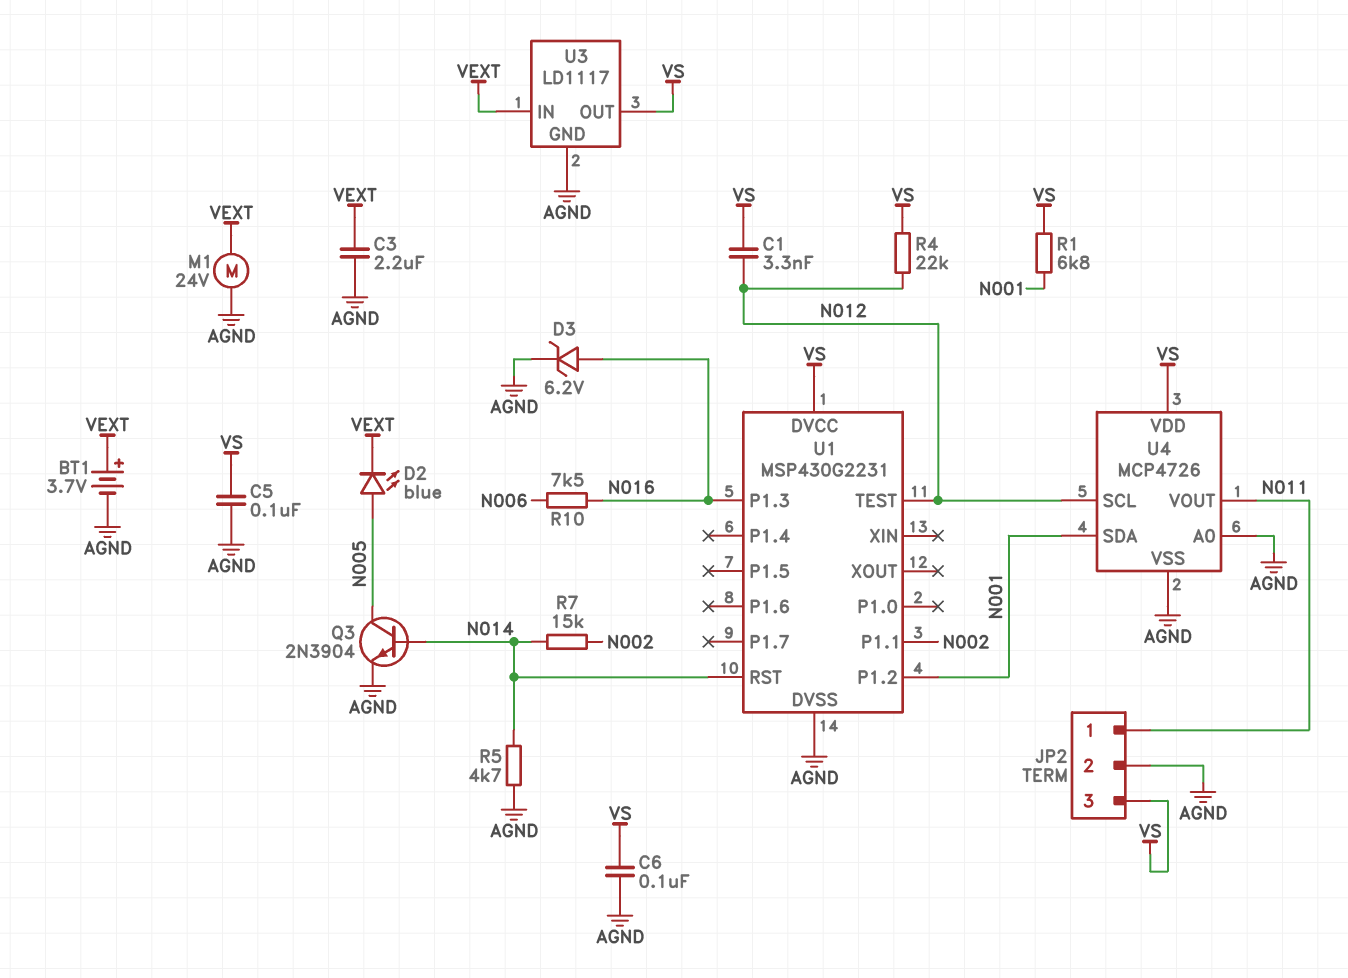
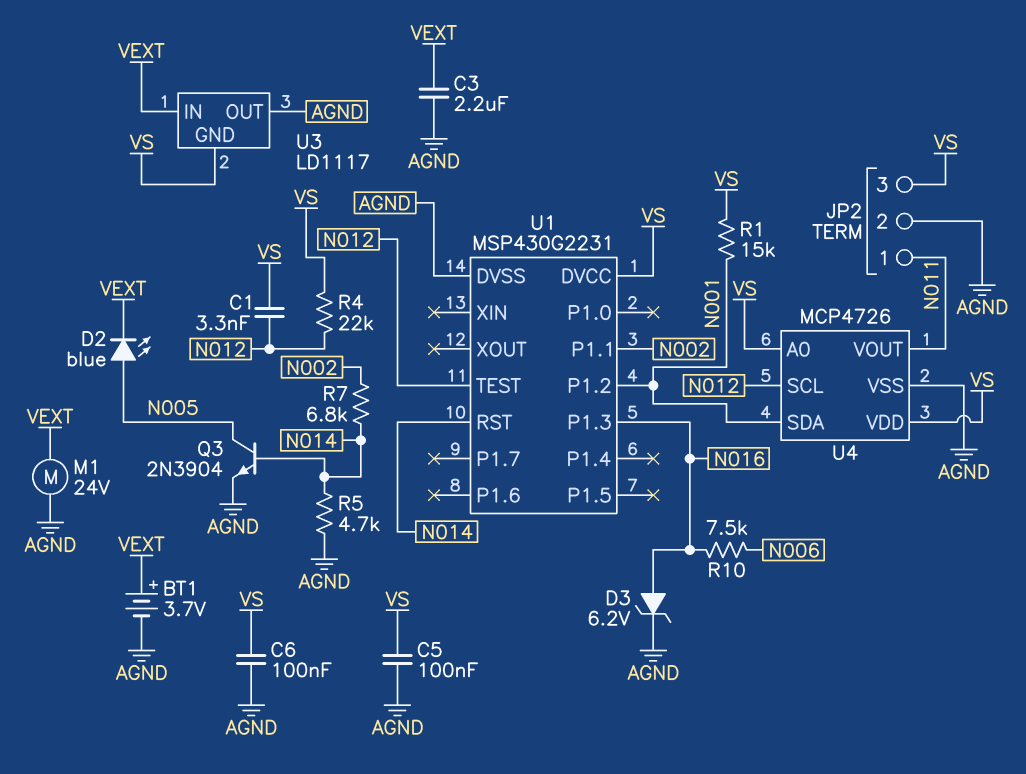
R1: 6.8k (N001, VS) -> 15k (N001, VS)
R7: 15k (N002, N014) -> 6.8k (N002, N014)
U3 pin GND: AGND -> VS
U3 pin OUT: VS -> AGND
U4 pin A0: AGND -> VS

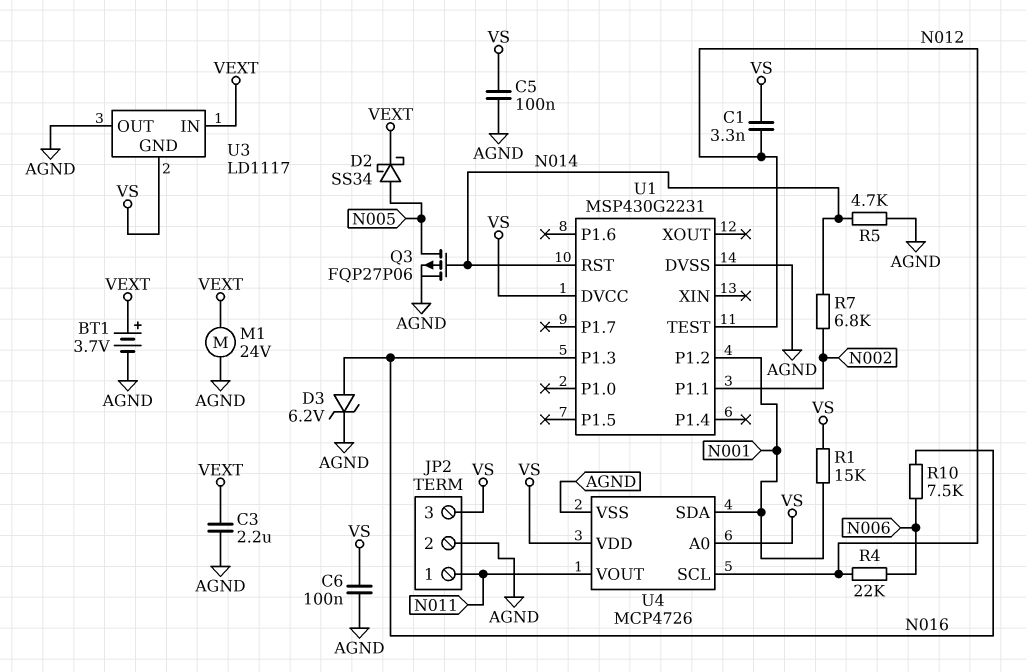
D2: LED blue (A N005, K VEXT) -> schottky SS34 (A N005, K VEXT)
Q3: NPN 2N3904 (B N014, C N005, E AGND) -> PMOS FQP27P06 (G N014, D N005, S AGND)
R4: 22k (N012, VS) -> 22k (N006, N012)

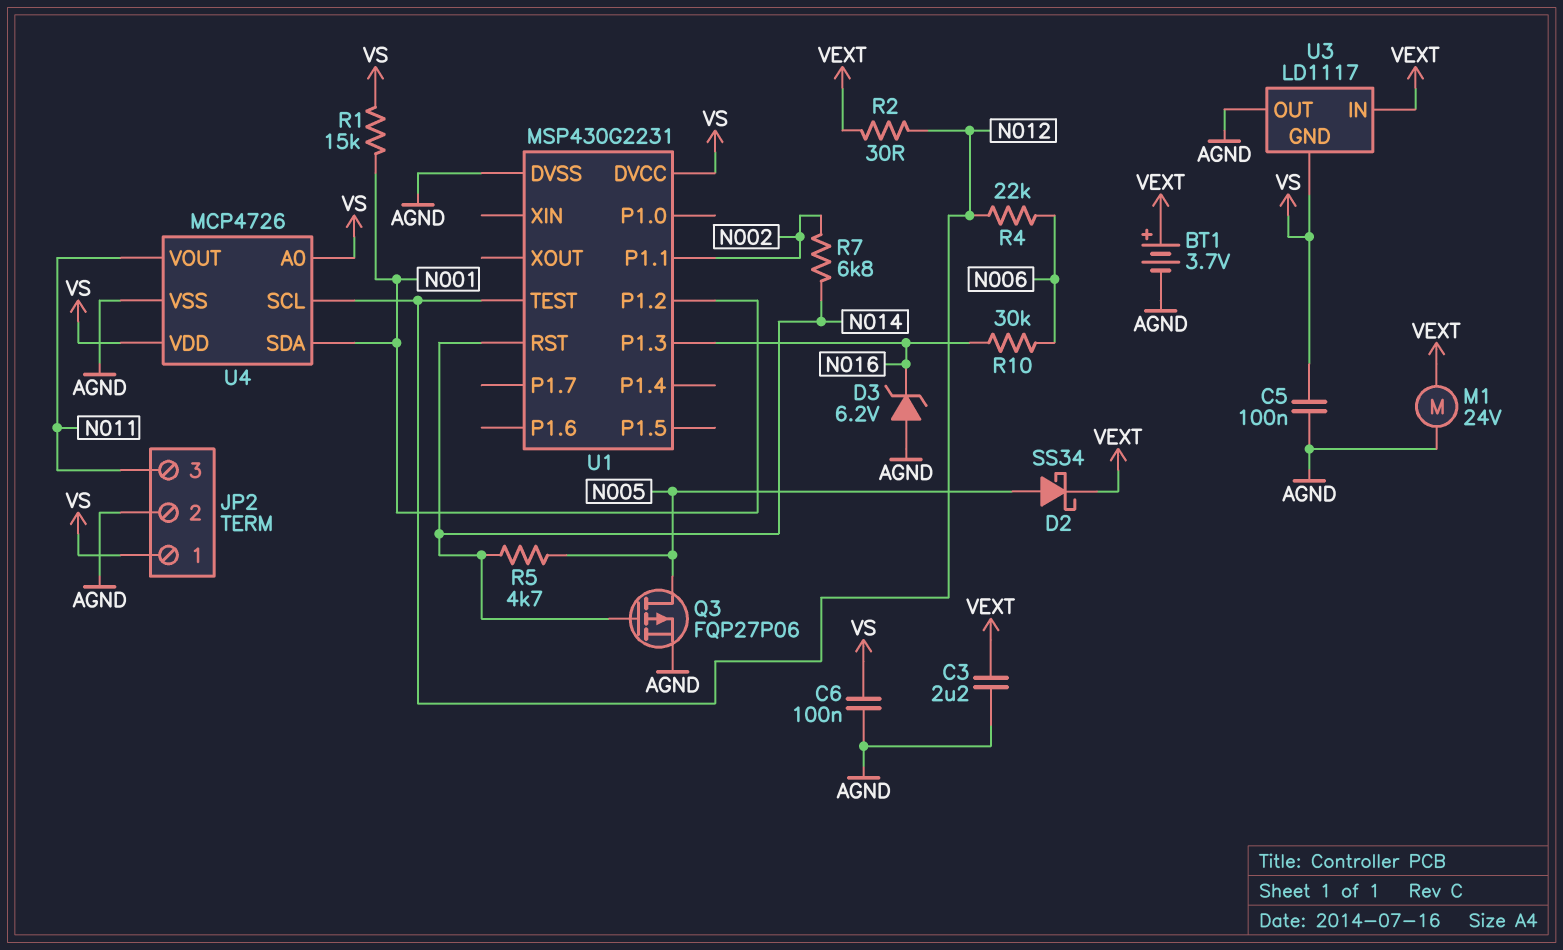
C1: 3.3nF (N012, VS) -> none
D3: zener 6.2V (A N016, K AGND) -> zener 6.2V (A AGND, K N016)
JP2 pin 1: N011 -> VS
JP2 pin 3: VS -> N011
R2: none -> 30 (N012, VEXT)
R5: 4.7k (AGND, N014) -> 4.7k (N005, N014)
R10: 7.5k (N006, N016) -> 30k (N006, N016)

